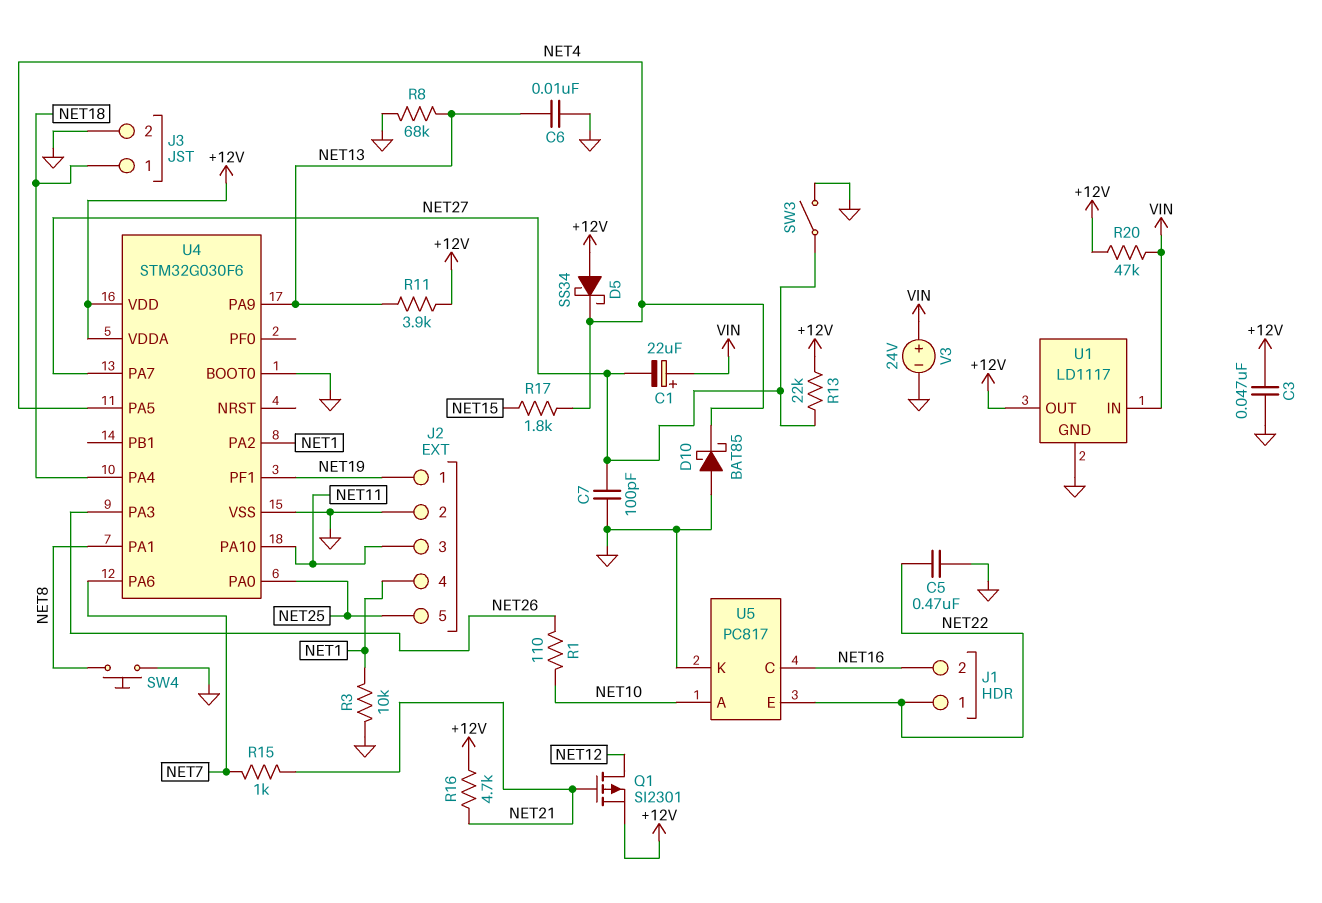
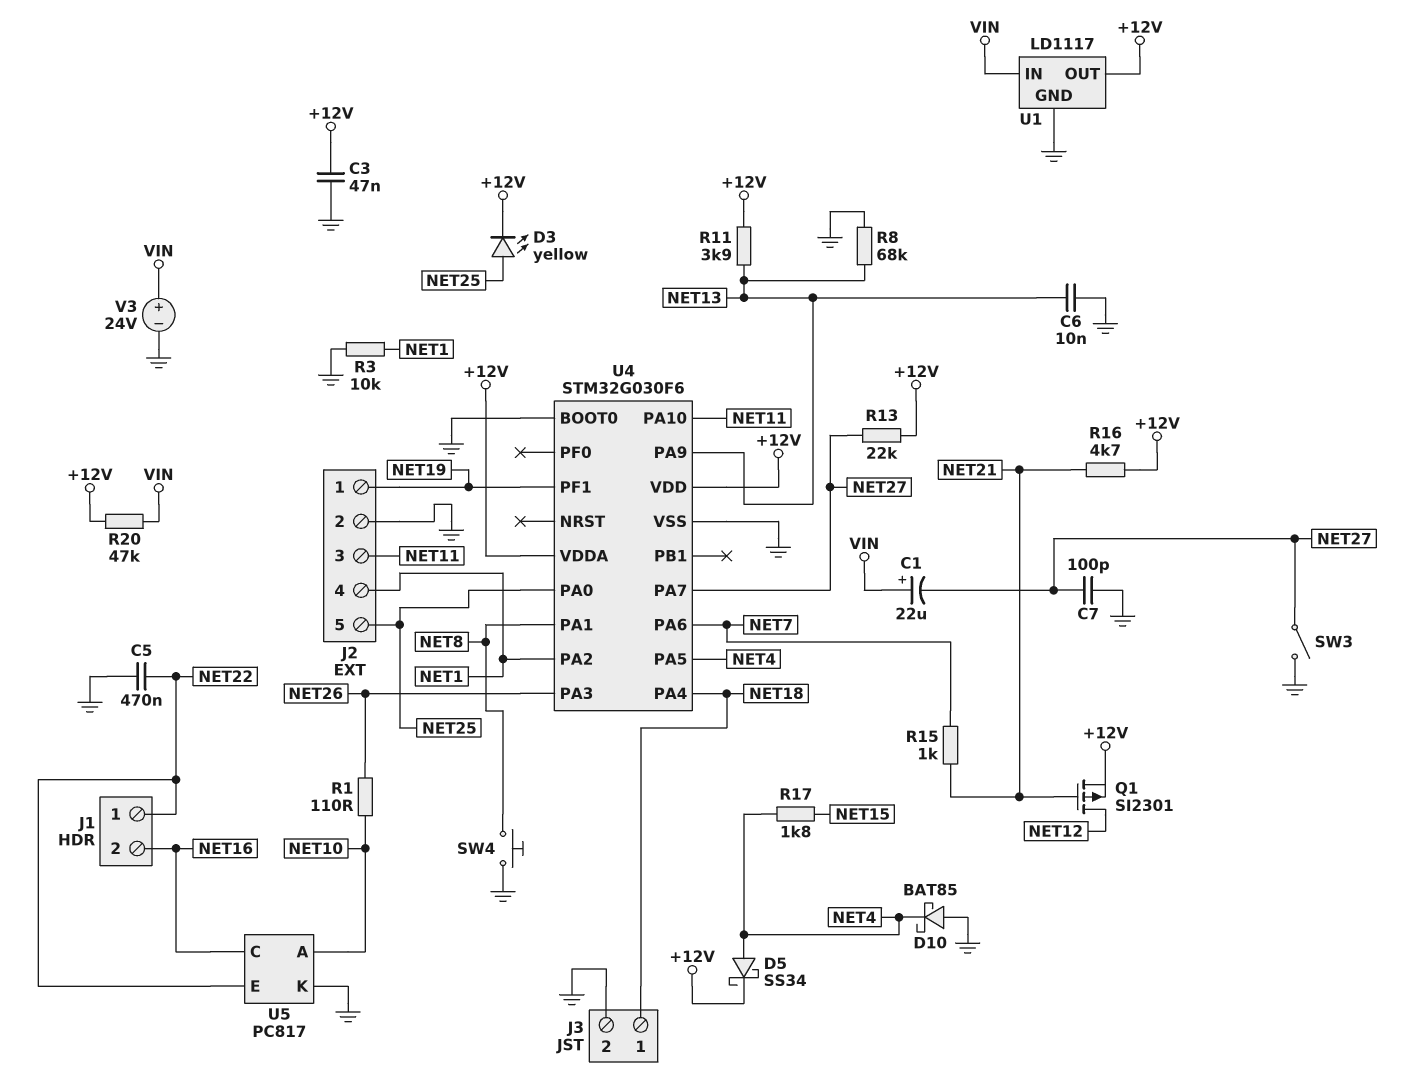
D3: none -> LED yellow (A NET25, K +12V)
D5: schottky SS34 (A +12V, K NET4) -> schottky SS34 (A NET4, K +12V)

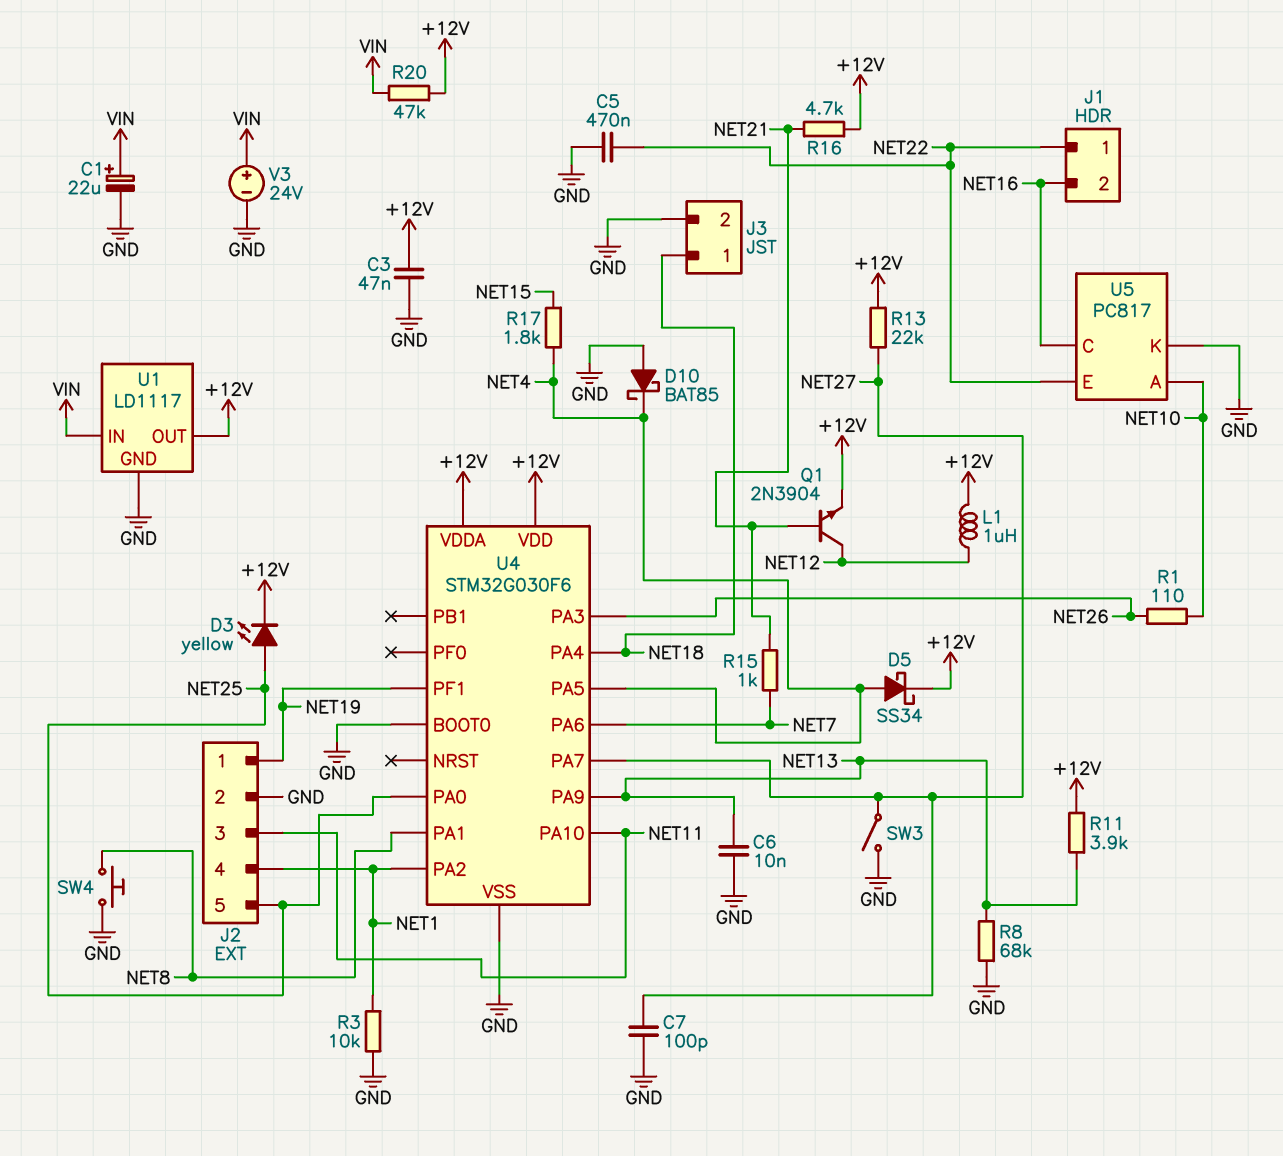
C1: 22uF (plus VIN, minus NET27) -> 22uF (plus VIN, minus GND)
L1: none -> 1uH (+12V, NET12)
Q1: PMOS SI2301 (G NET21, D NET12, S +12V) -> NPN 2N3904 (B NET21, C NET12, E +12V)

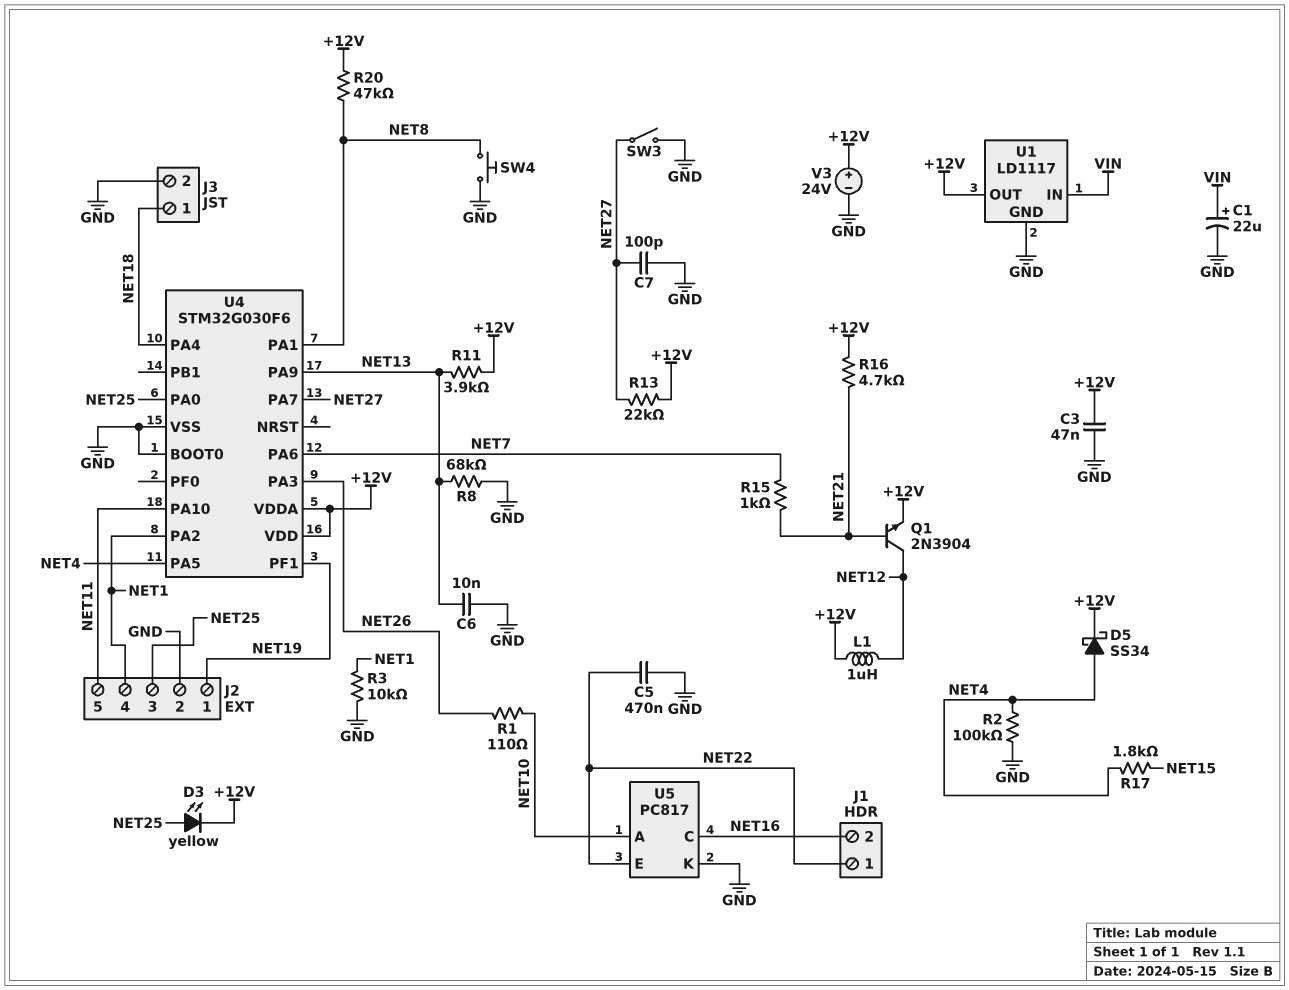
D10: schottky BAT85 (A GND, K NET4) -> none
J2 pin 3: NET11 -> NET25
J2 pin 5: NET25 -> NET11
R2: none -> 100k (GND, NET4)
R20: 47k (+12V, VIN) -> 47k (+12V, NET8)
V3: 24V (plus VIN, minus GND) -> 24V (plus +12V, minus GND)

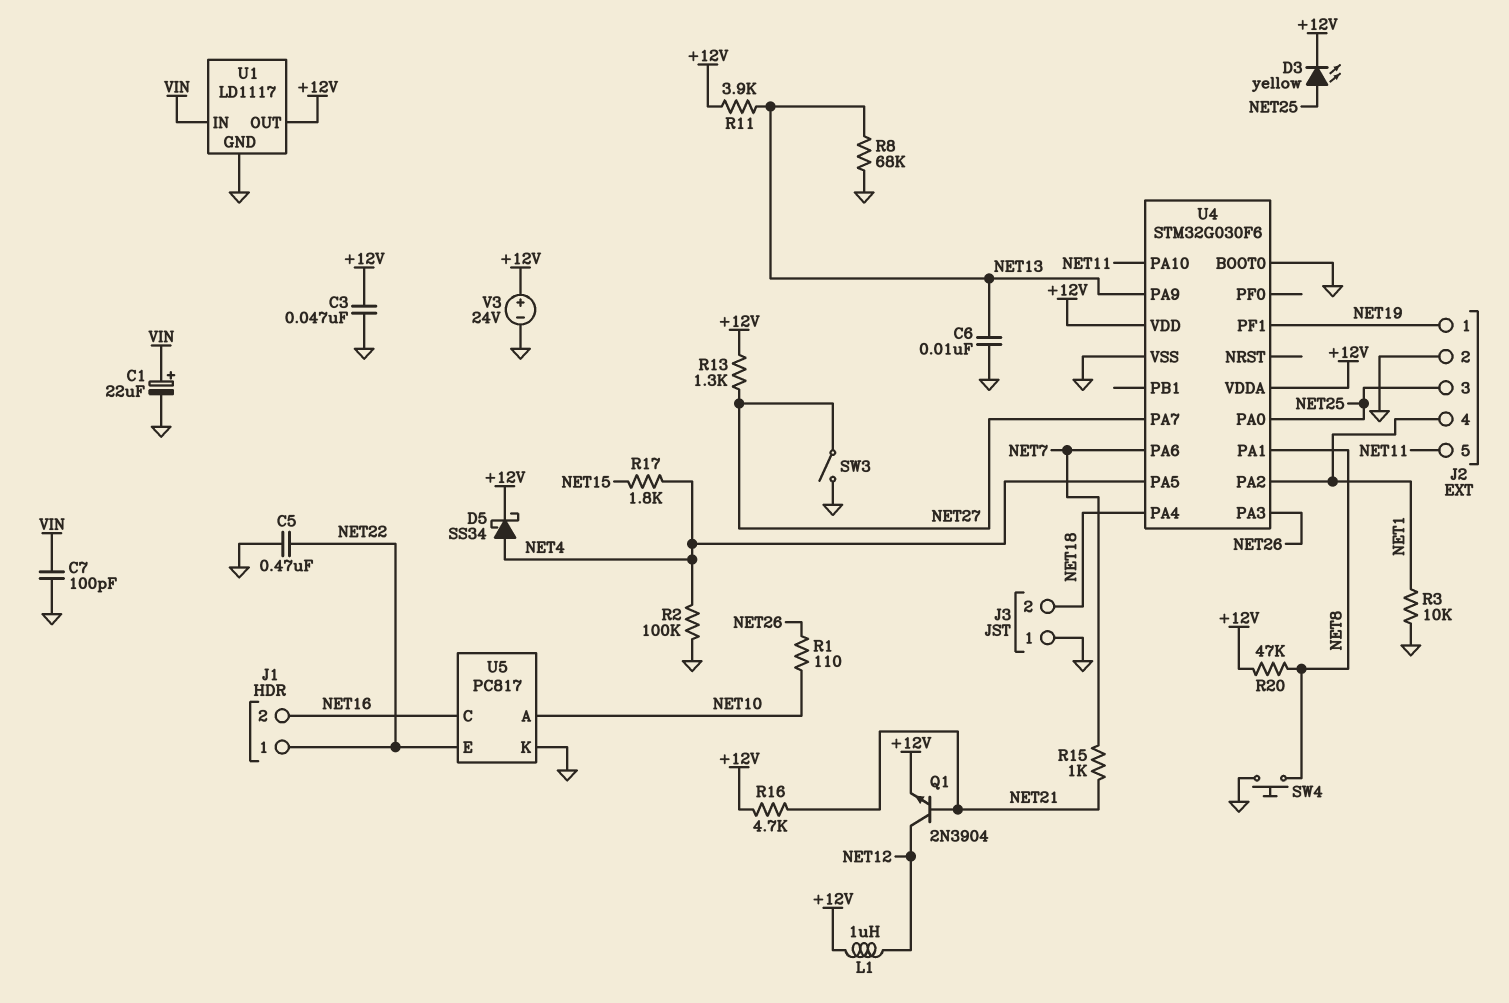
C7: 100pF (GND, NET27) -> 100pF (GND, VIN)
J3 pin 1: NET18 -> GND
J3 pin 2: GND -> NET18
R13: 22k (+12V, NET27) -> 1.3k (+12V, NET27)

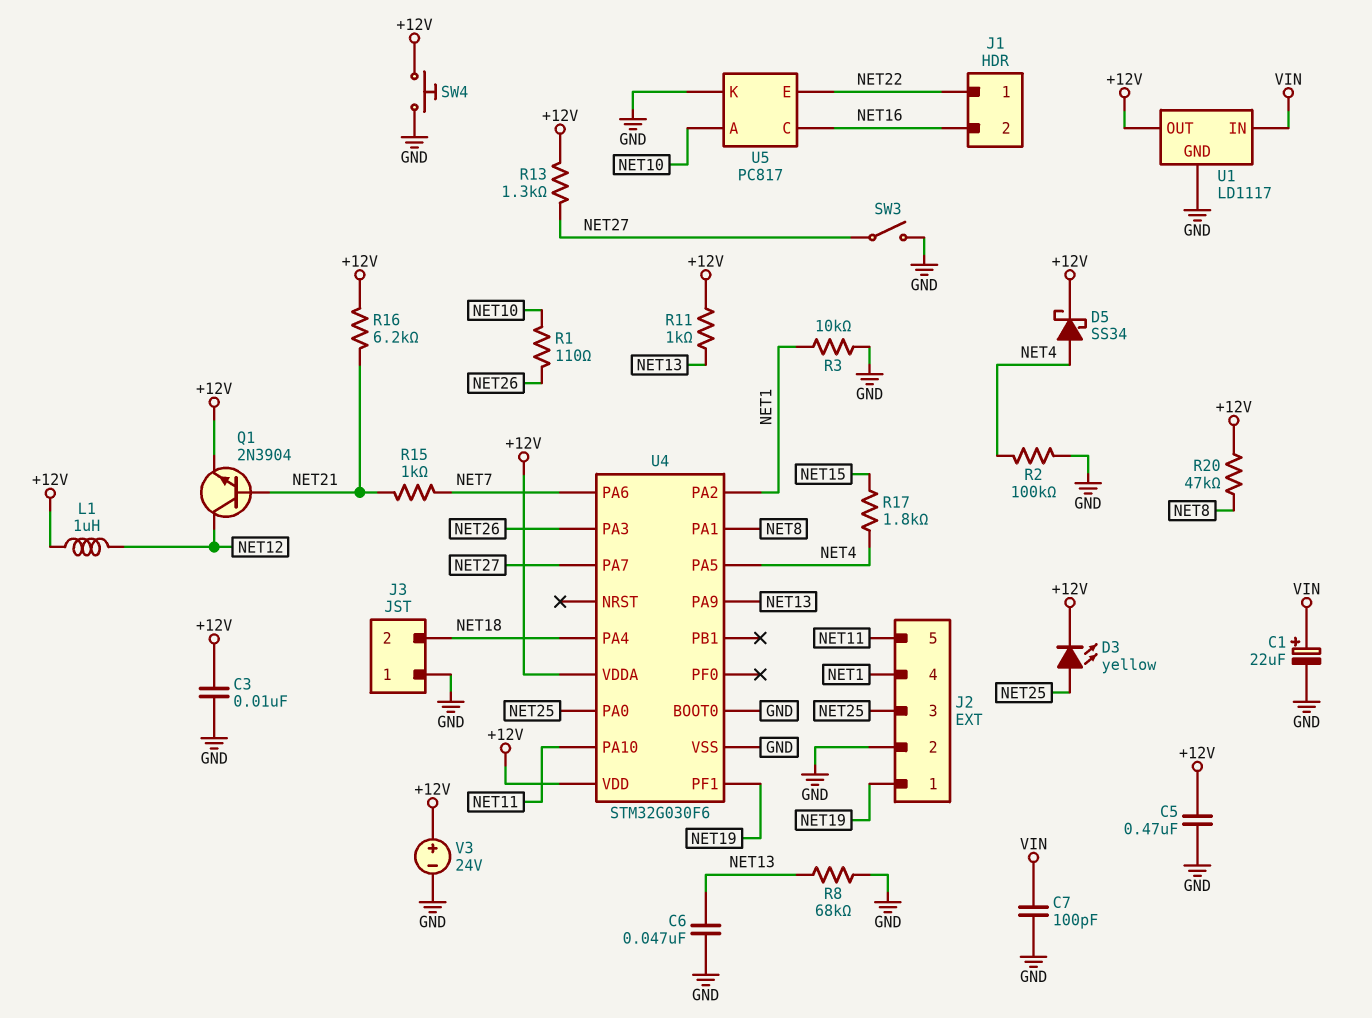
C3: 47nF (+12V, GND) -> 10nF (+12V, GND)
C5: 470nF (GND, NET22) -> 470nF (+12V, GND)
C6: 10nF (GND, NET13) -> 47nF (GND, NET13)
R11: 3.9k (+12V, NET13) -> 1k (+12V, NET13)
R16: 4.7k (+12V, NET21) -> 6.2k (+12V, NET21)
SW4: button (GND, NET8) -> button (+12V, GND)

